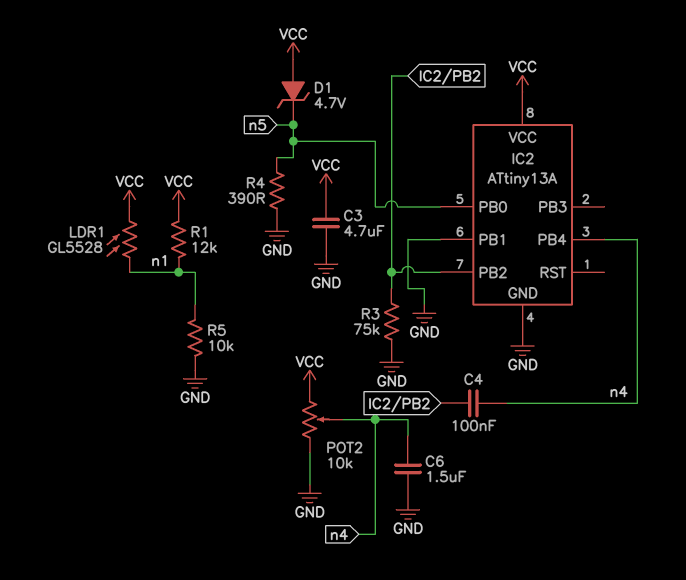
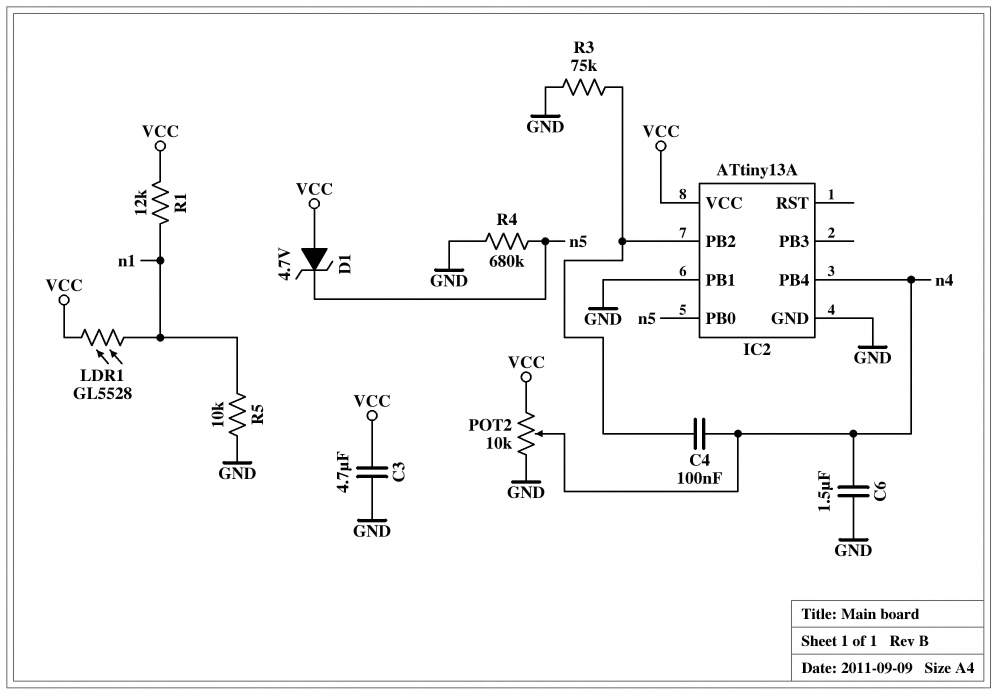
R4: 390 (GND, n5) -> 680k (GND, n5)

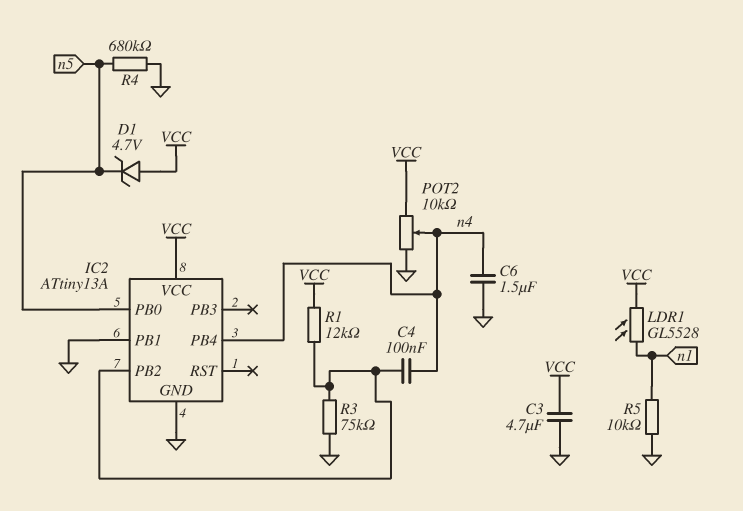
R1: 12k (VCC, n1) -> 12k (IC2/PB2, VCC)

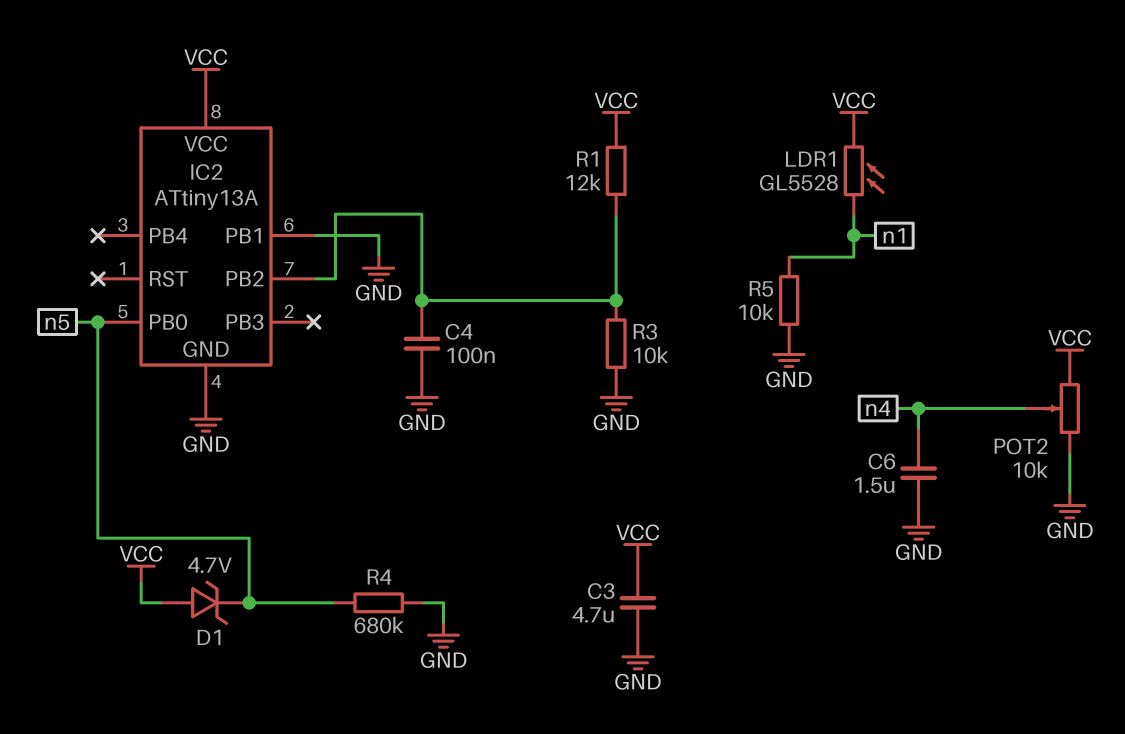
C4: 100nF (IC2/PB2, n4) -> 100nF (GND, IC2/PB2)
IC2 pin PB4: n4 -> none
R3: 75k (GND, IC2/PB2) -> 10k (GND, IC2/PB2)

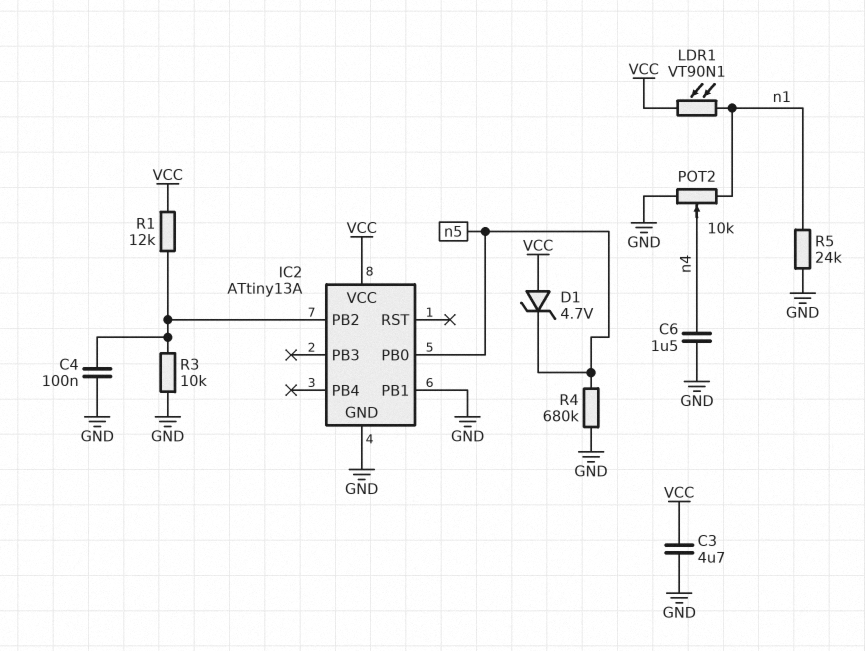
LDR1: GL5528 (VCC, n1) -> VT90N1 (VCC, n1)
POT2: 10k (GND, VCC, wiper n4) -> 10k (GND, n1, wiper n4)
R5: 10k (GND, n1) -> 24k (GND, n1)

